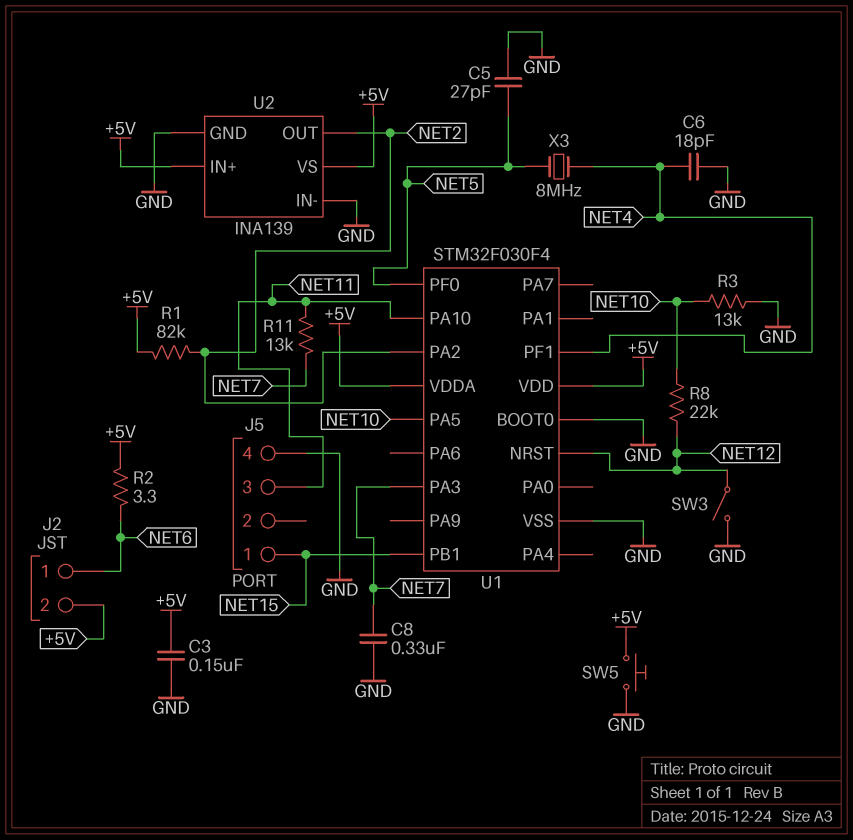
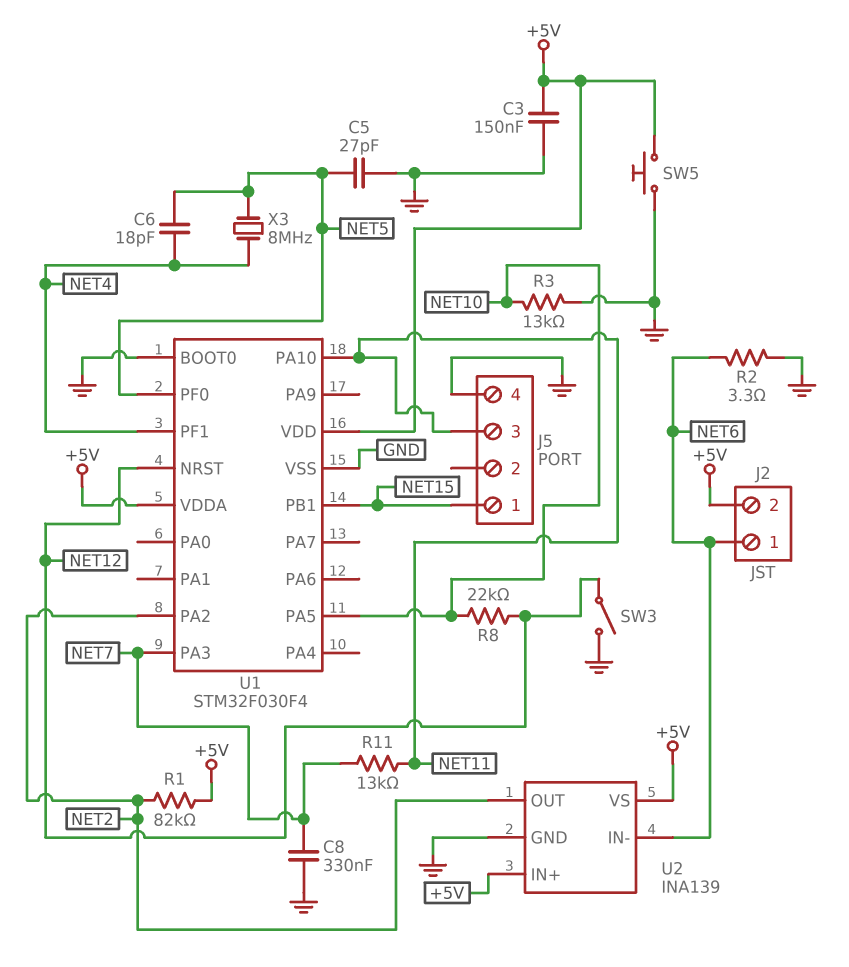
C6: 18pF (GND, NET4) -> 18pF (NET4, NET5)
R2: 3.3 (+5V, NET6) -> 3.3 (GND, NET6)
U2 pin IN-: GND -> NET6

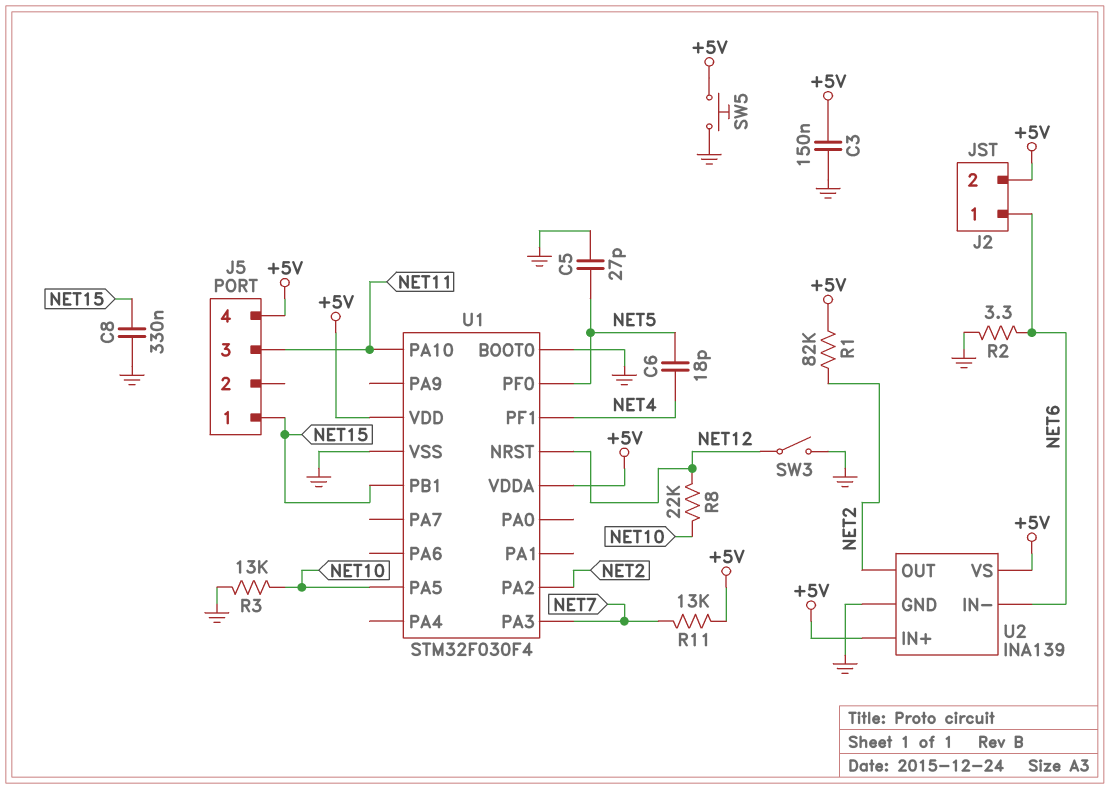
C8: 330nF (GND, NET7) -> 330nF (GND, NET15)
J5 pin 4: GND -> +5V
R11: 13k (NET7, NET11) -> 13k (+5V, NET7)
X3: 8MHz (NET4, NET5) -> none

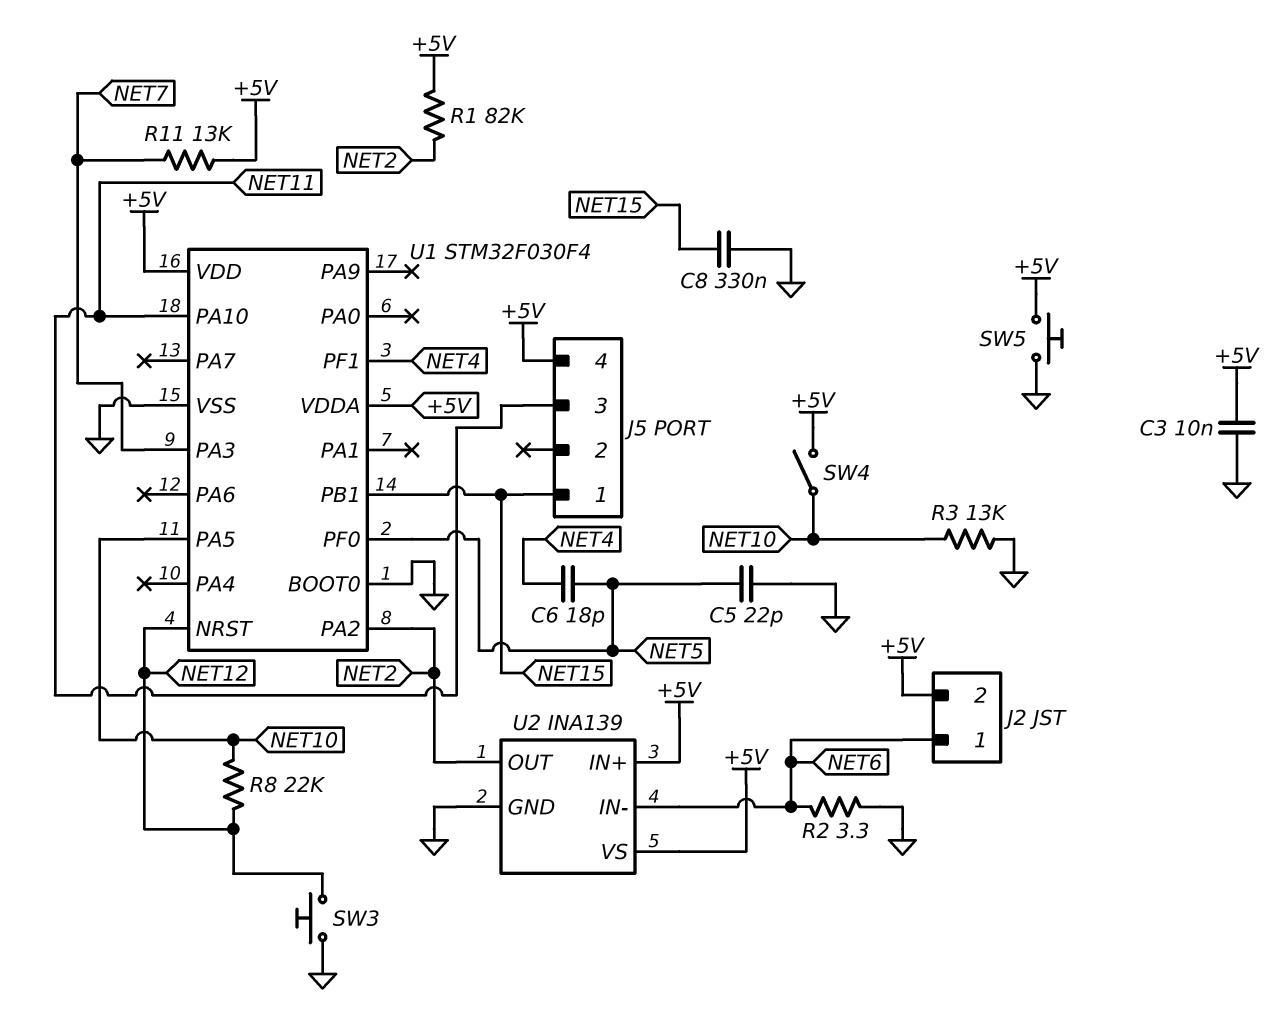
C3: 150nF (+5V, GND) -> 10nF (+5V, GND)
C5: 27pF (GND, NET5) -> 22pF (GND, NET5)
SW3: switch (GND, NET12) -> button (GND, NET12)
SW4: none -> switch (+5V, NET10)

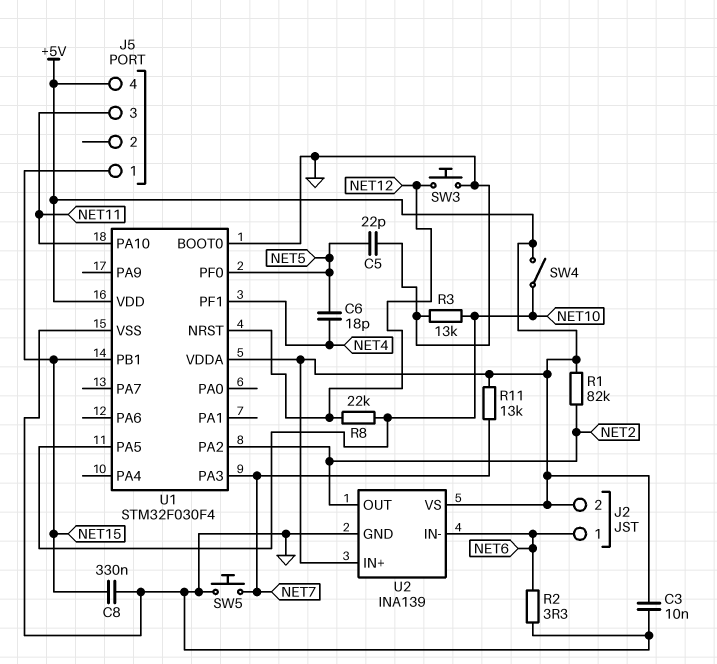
SW5: button (+5V, GND) -> button (GND, NET7)

